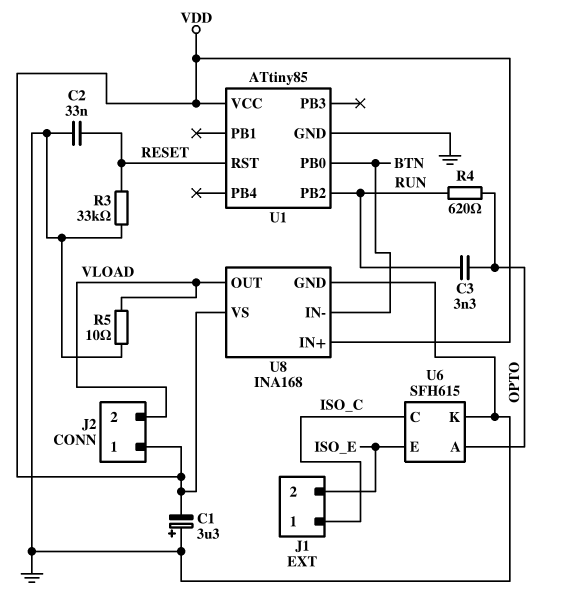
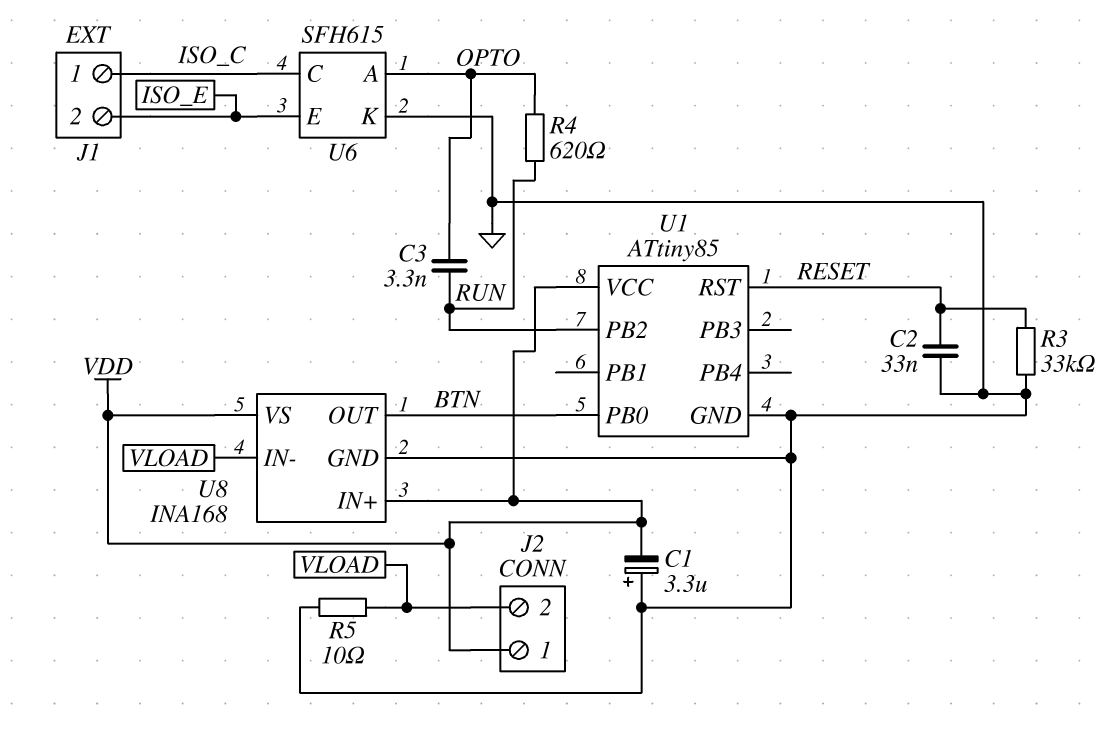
U8 pin IN-: BTN -> VLOAD
U8 pin OUT: VLOAD -> BTN

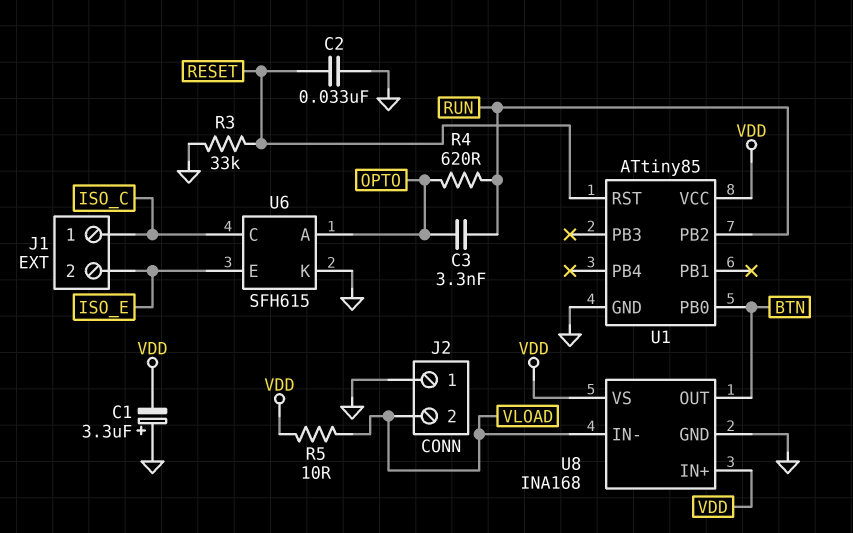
J2 pin 1: VDD -> GND
R5: 10 (GND, VLOAD) -> 10 (VDD, VLOAD)

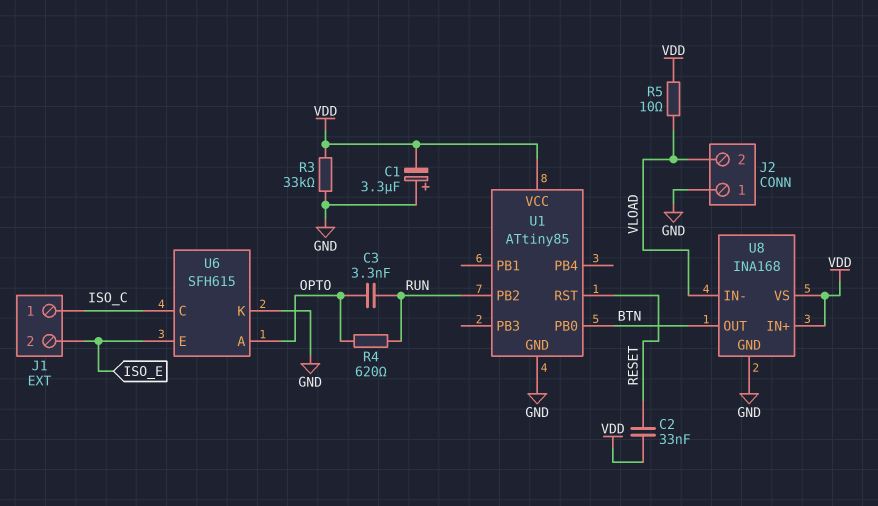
C2: 33nF (GND, RESET) -> 33nF (RESET, VDD)
R3: 33k (GND, RESET) -> 33k (GND, VDD)

